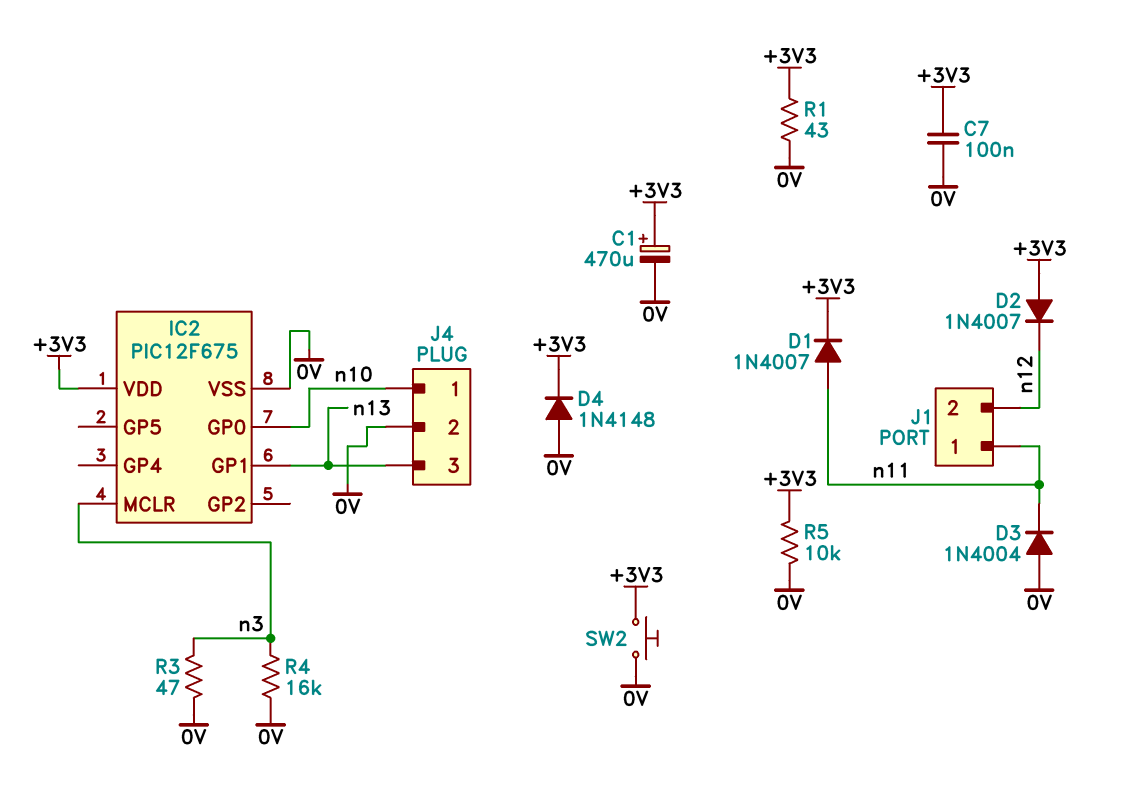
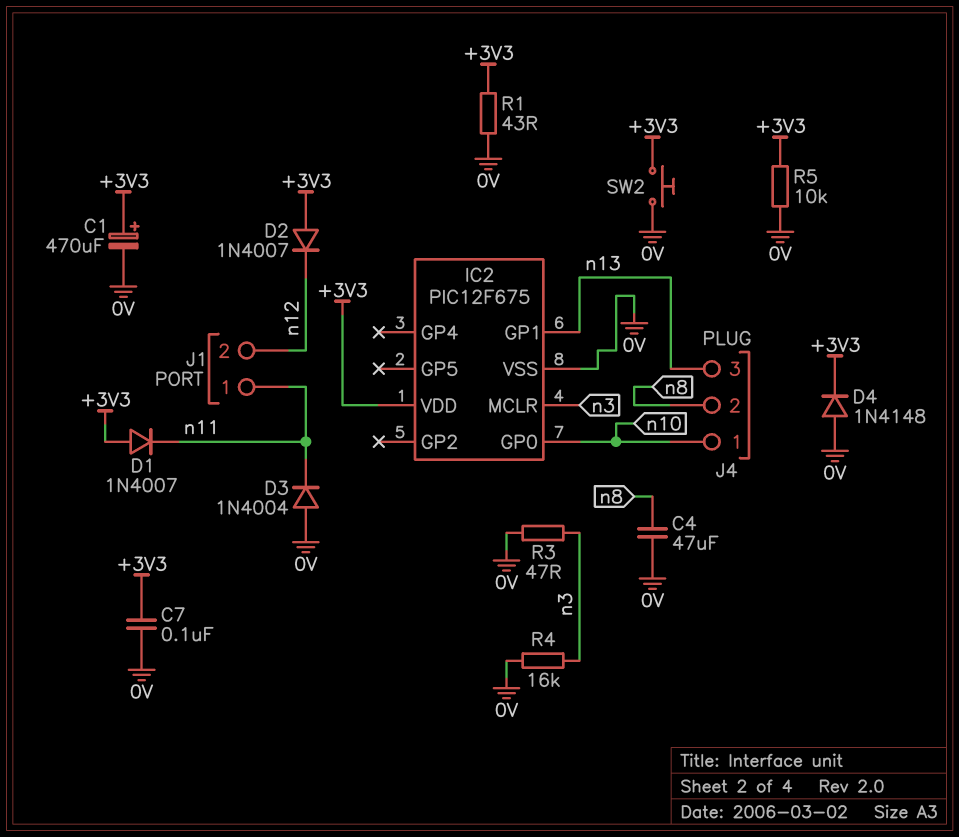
C4: none -> 47uF (0V, n8)
D1: diode 1N4007 (A n11, K +3V3) -> diode 1N4007 (A +3V3, K n11)
J4 pin 2: 0V -> n8

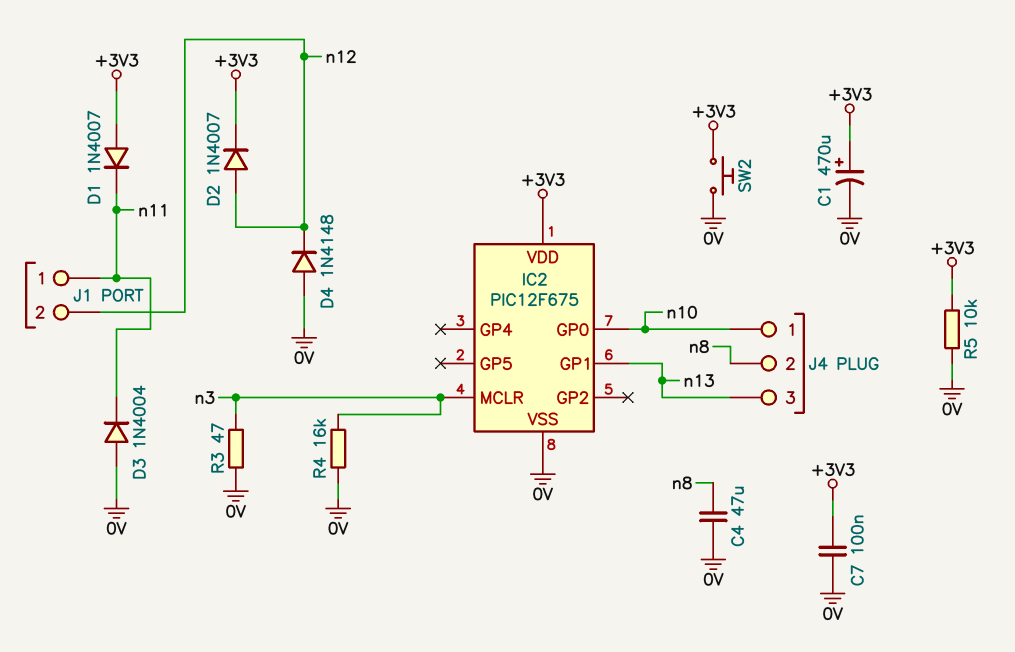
D2: diode 1N4007 (A +3V3, K n12) -> diode 1N4007 (A n12, K +3V3)
D4: diode 1N4148 (A 0V, K +3V3) -> diode 1N4148 (A 0V, K n12)
R1: 43 (+3V3, 0V) -> none

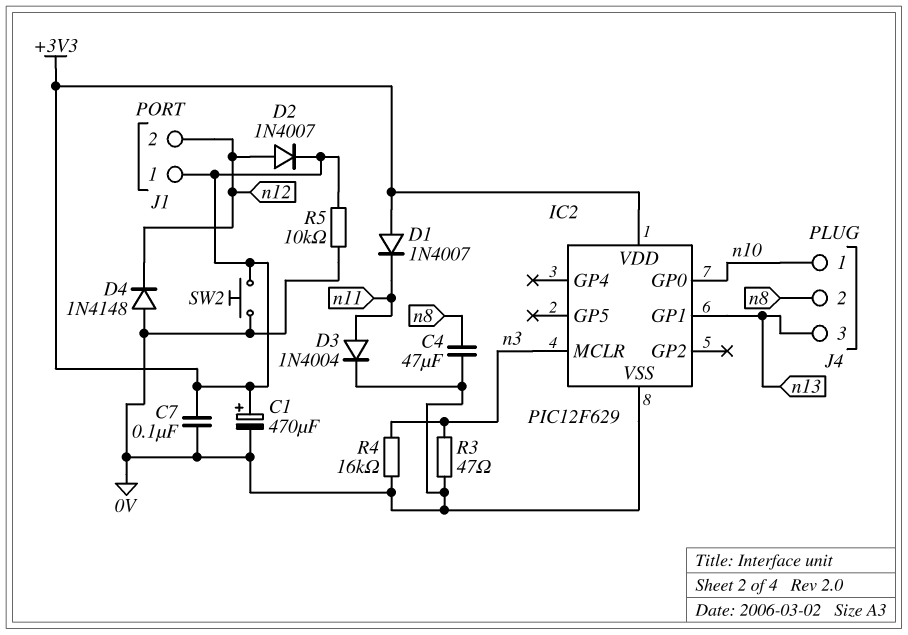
D3: diode 1N4004 (A 0V, K n11) -> diode 1N4004 (A n11, K 0V)
IC2: PIC12F675 -> PIC12F629
J1 pin 1: n11 -> +3V3

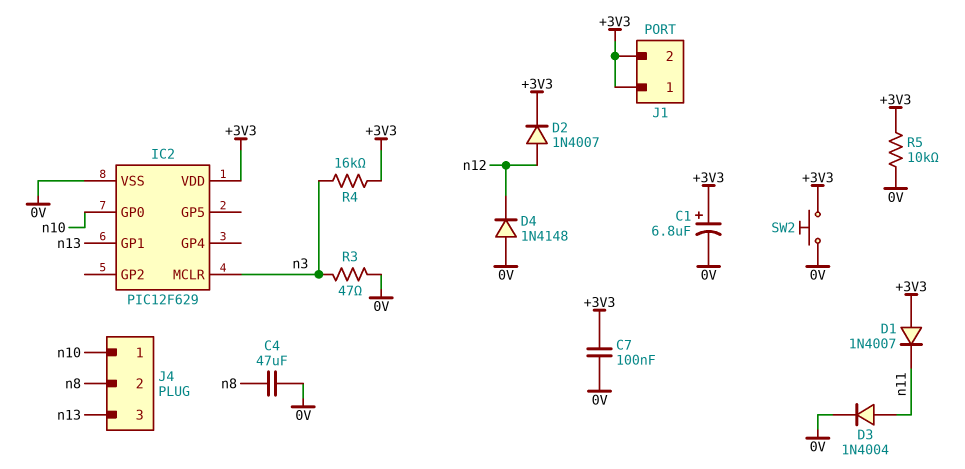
C1: 470uF (plus +3V3, minus 0V) -> 6.8uF (plus +3V3, minus 0V)
J1 pin 2: n12 -> +3V3
R4: 16k (0V, n3) -> 16k (+3V3, n3)

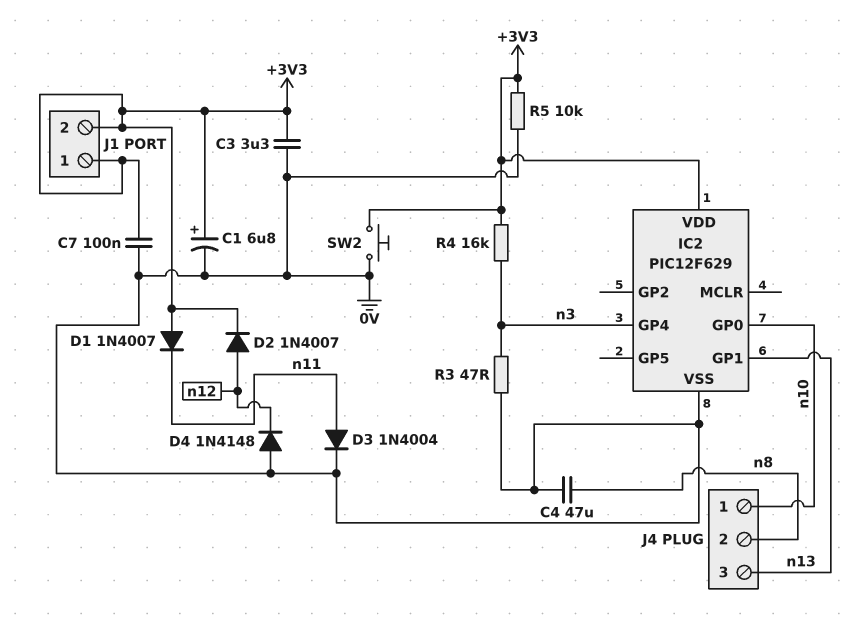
C3: none -> 3.3uF (+3V3, 0V)
IC2 pin GP4: none -> n3
IC2 pin MCLR: n3 -> none

